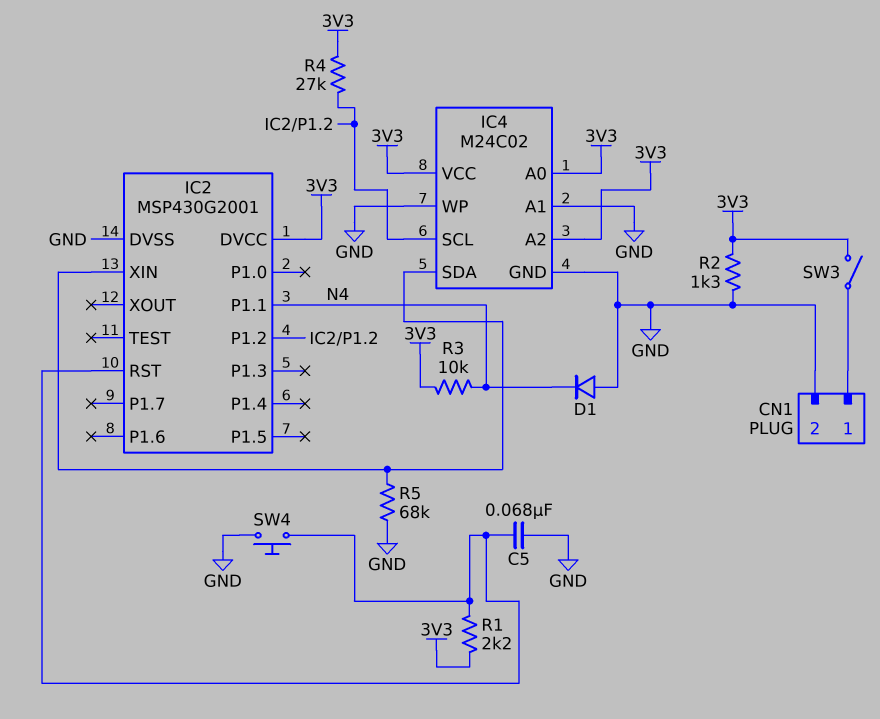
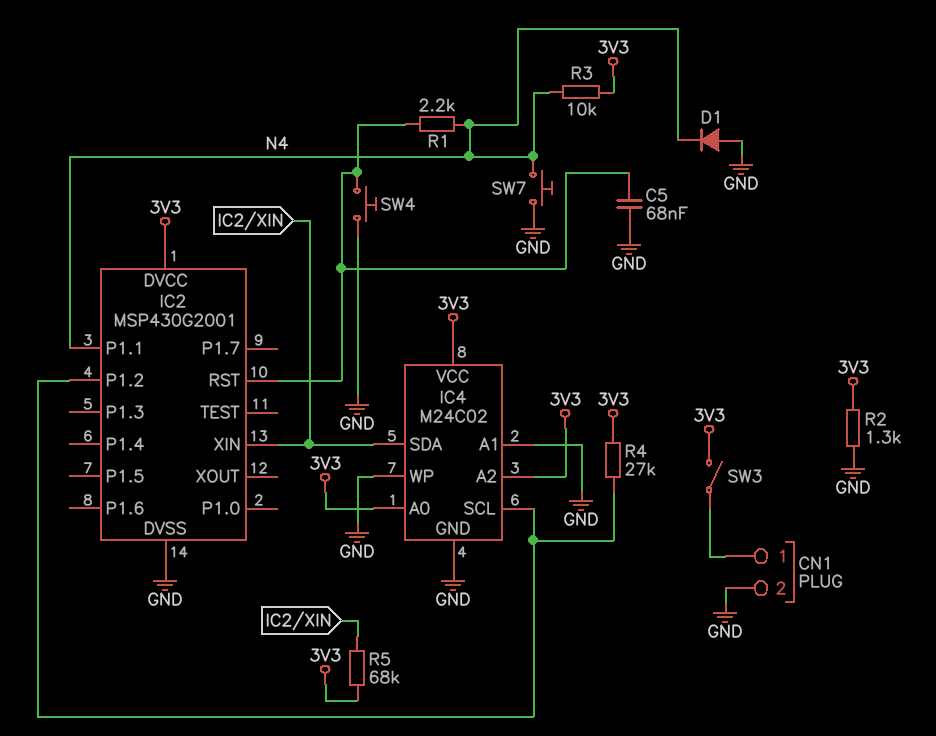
R1: 2.2k (3V3, IC2/RST) -> 2.2k (IC2/RST, N4)
R5: 68k (GND, IC2/XIN) -> 68k (3V3, IC2/XIN)
SW7: none -> button (GND, N4)

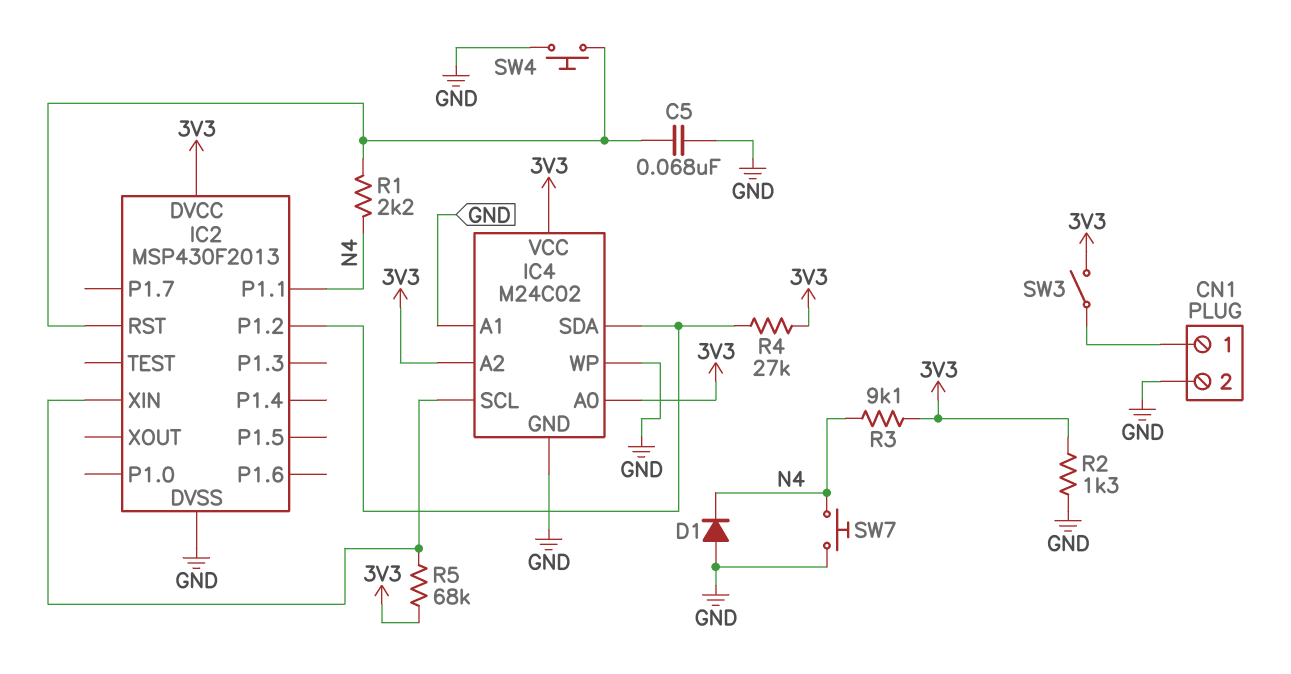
IC2: MSP430G2001 -> MSP430F2013
IC4 pin SCL: IC2/P1.2 -> IC2/XIN
IC4 pin SDA: IC2/XIN -> IC2/P1.2
R3: 10k (3V3, N4) -> 9.1k (3V3, N4)

